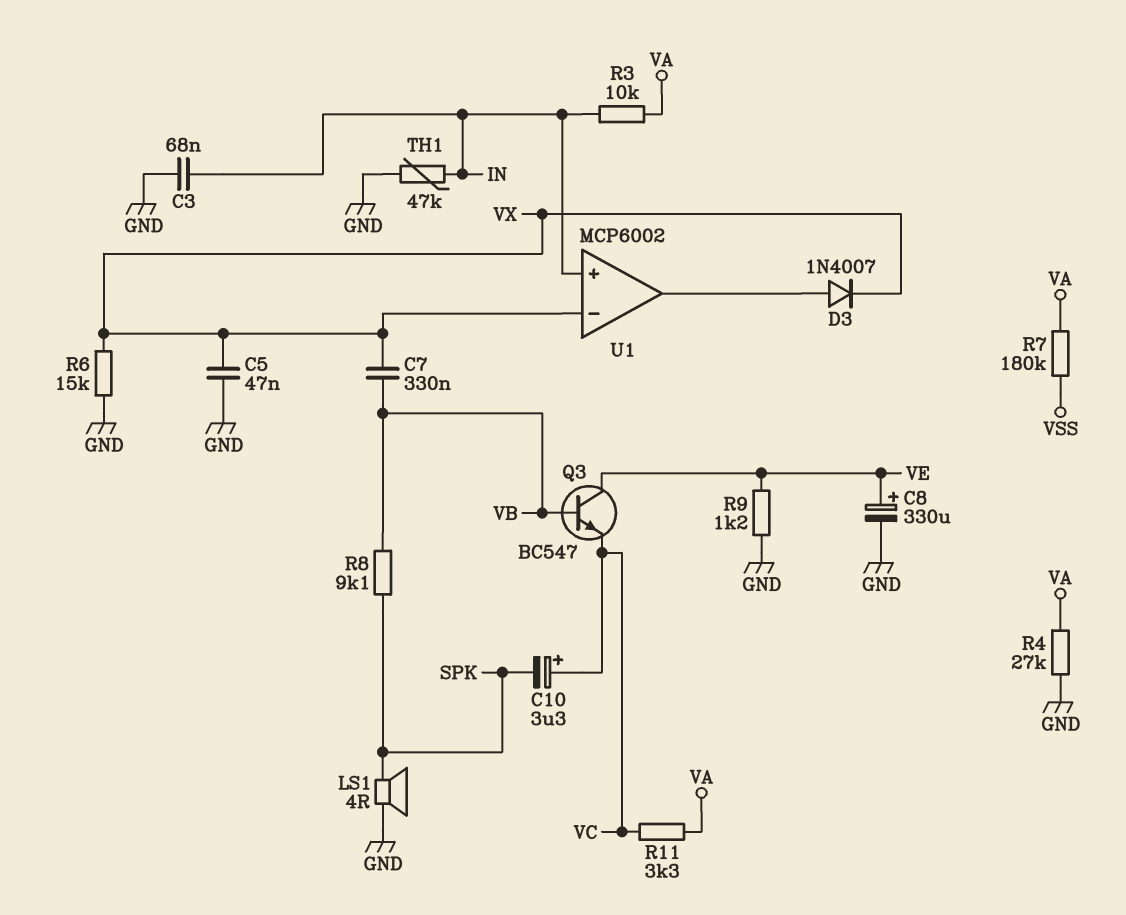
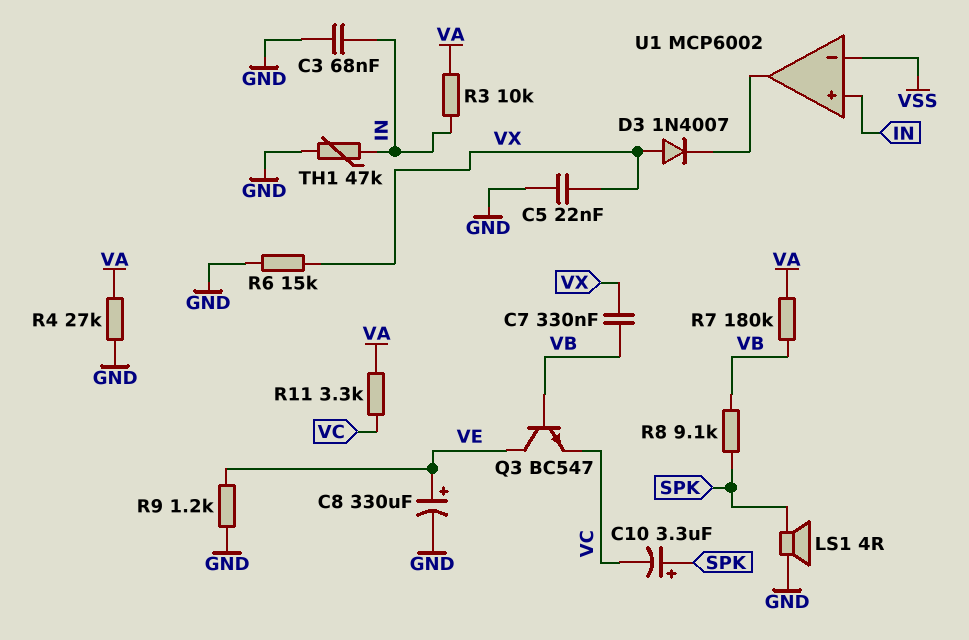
C5: 47nF (GND, VX) -> 22nF (GND, VX)
C10: 3.3uF (plus VC, minus SPK) -> 3.3uF (plus SPK, minus VC)
D3: diode 1N4007 (A U1/out, K VX) -> diode 1N4007 (A VX, K U1/out)
R7: 180k (VA, VSS) -> 180k (VA, VB)
U1 pin in-: VX -> VSS

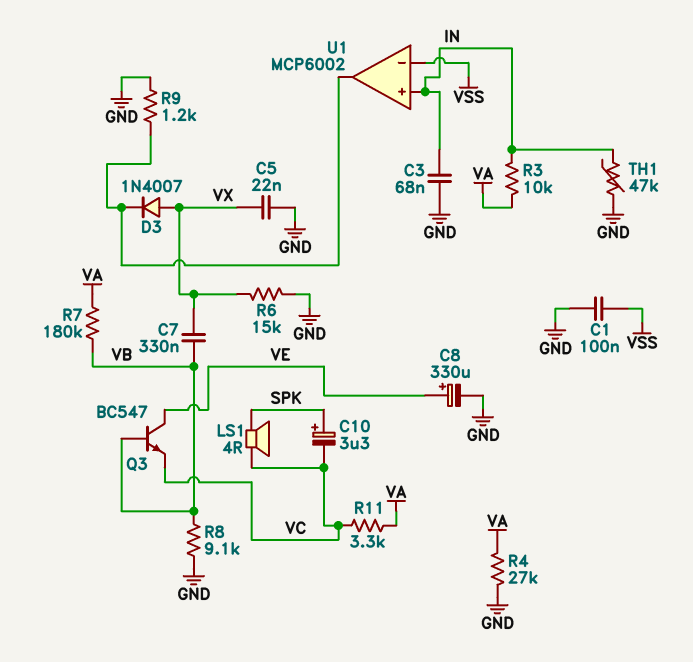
C1: none -> 100nF (GND, VSS)
LS1: speaker 4R (GND, SPK) -> speaker 4R (SPK, VC)
R8: 9.1k (SPK, VB) -> 9.1k (GND, VB)
R9: 1.2k (GND, VE) -> 1.2k (GND, U1/out)

